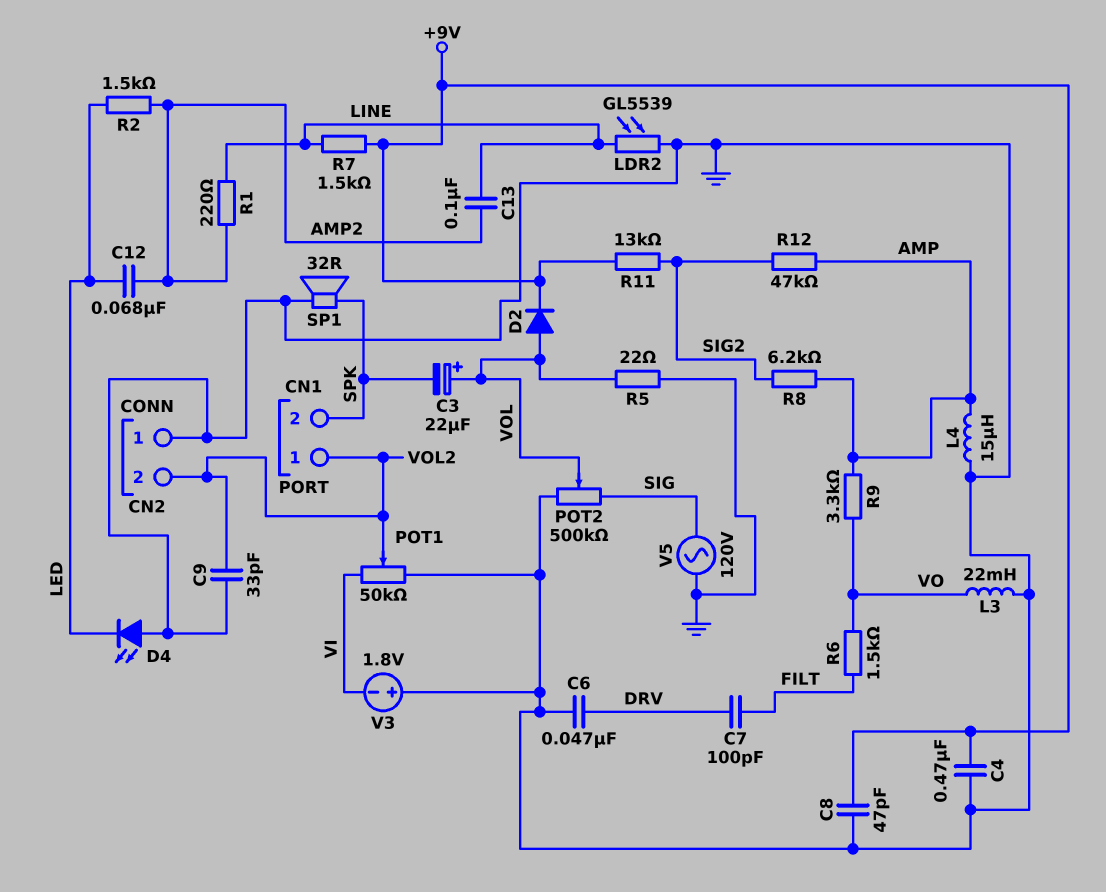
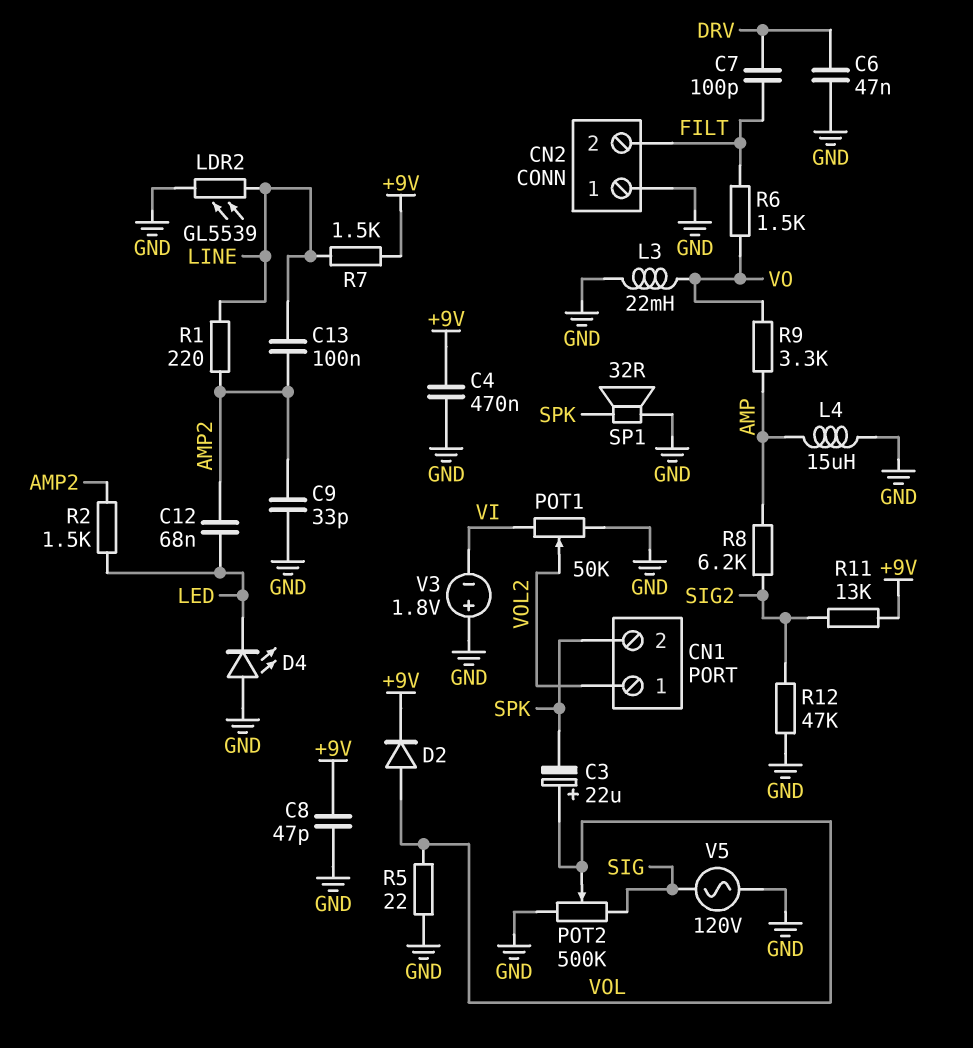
C9: 33pF (GND, VOL2) -> 33pF (AMP2, GND)
CN2 pin 2: VOL2 -> FILT
R12: 47k (AMP, SIG2) -> 47k (GND, SIG2)

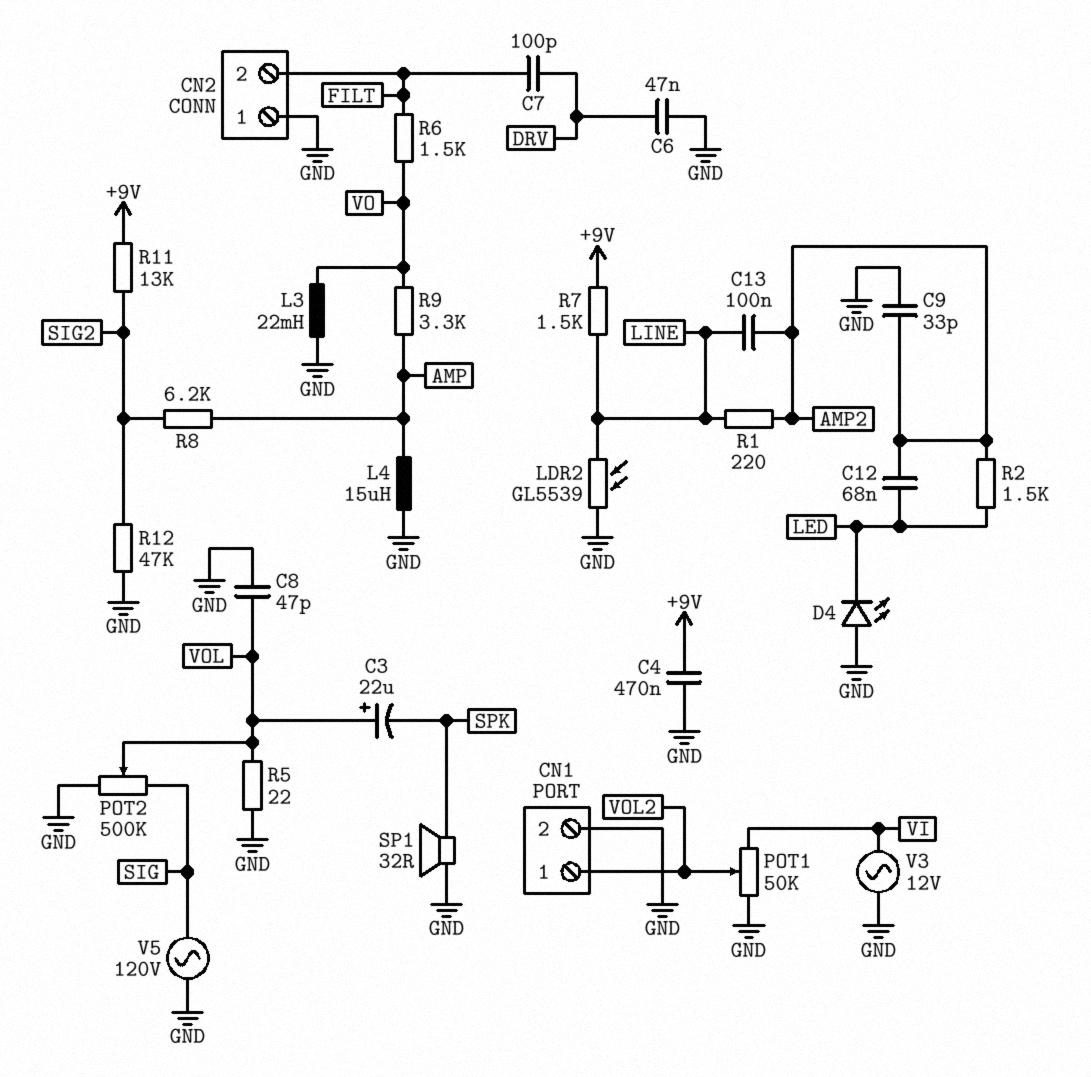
C8: 47pF (+9V, GND) -> 47pF (GND, VOL)
CN1 pin 2: SPK -> GND
D2: diode (A VOL, K +9V) -> none
V3: 1.8V (plus GND, minus VI) -> AC 12V (GND, VI)

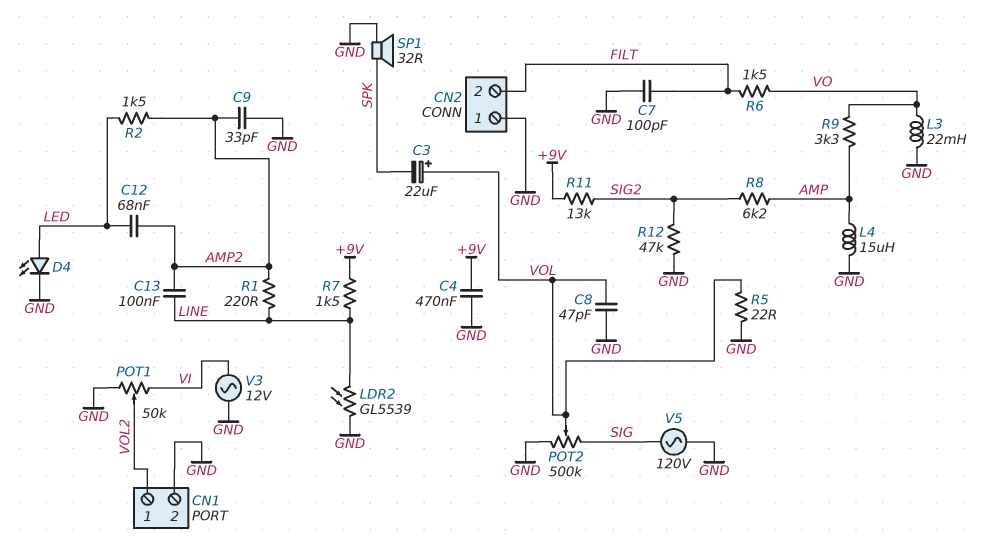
C6: 47nF (DRV, GND) -> none
C7: 100pF (DRV, FILT) -> 100pF (FILT, GND)
D4: LED (A GND, K LED) -> LED (A LED, K GND)

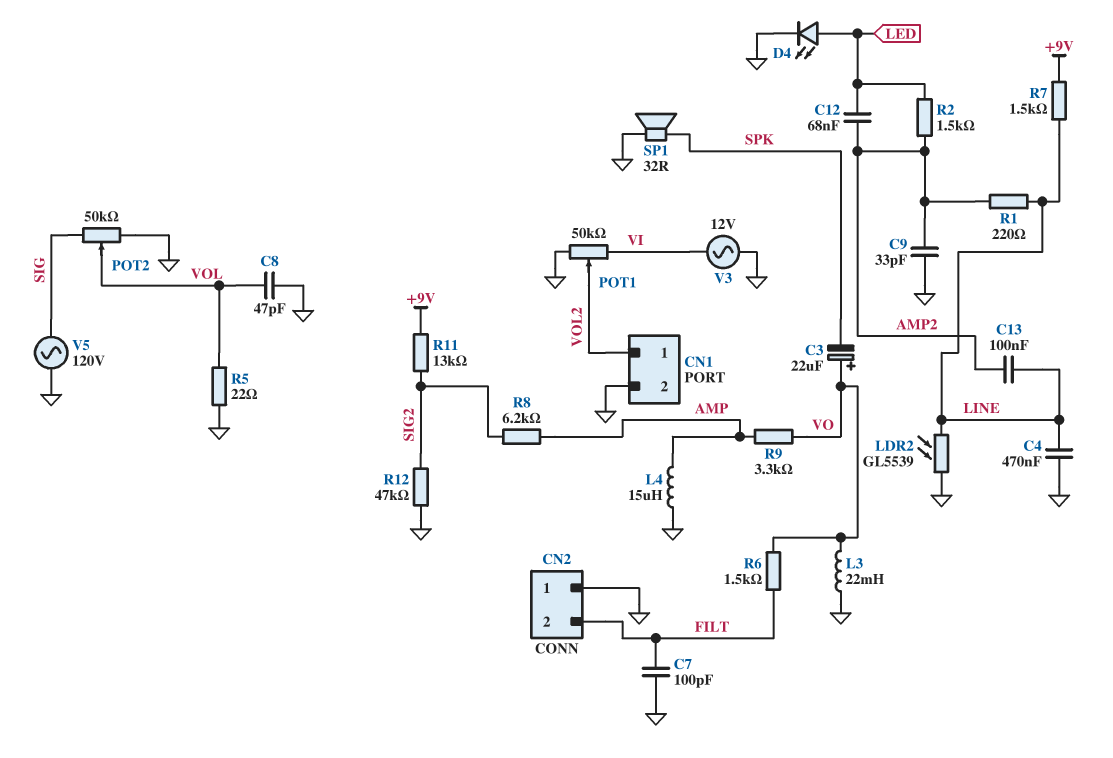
C3: 22uF (plus VOL, minus SPK) -> 22uF (plus VO, minus SPK)
C4: 470nF (+9V, GND) -> 470nF (GND, LINE)
POT2: 500k (GND, SIG, wiper VOL) -> 50k (GND, SIG, wiper VOL)

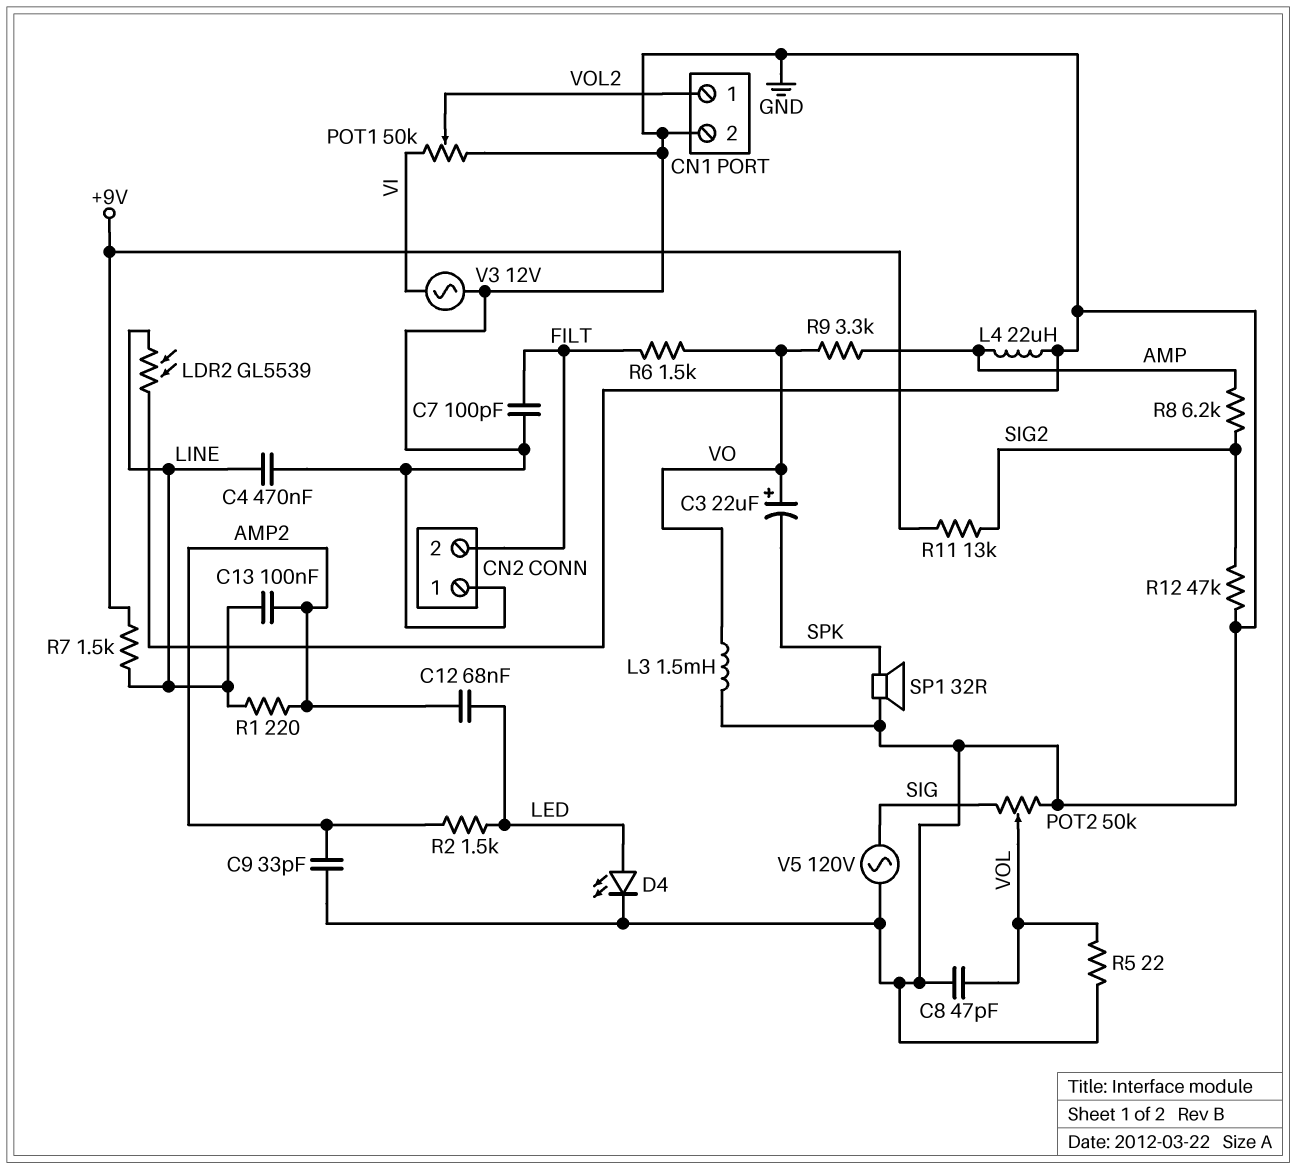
L3: 22mH (GND, VO) -> 1.5mH (GND, VO)
L4: 15uH (AMP, GND) -> 22uH (AMP, GND)

